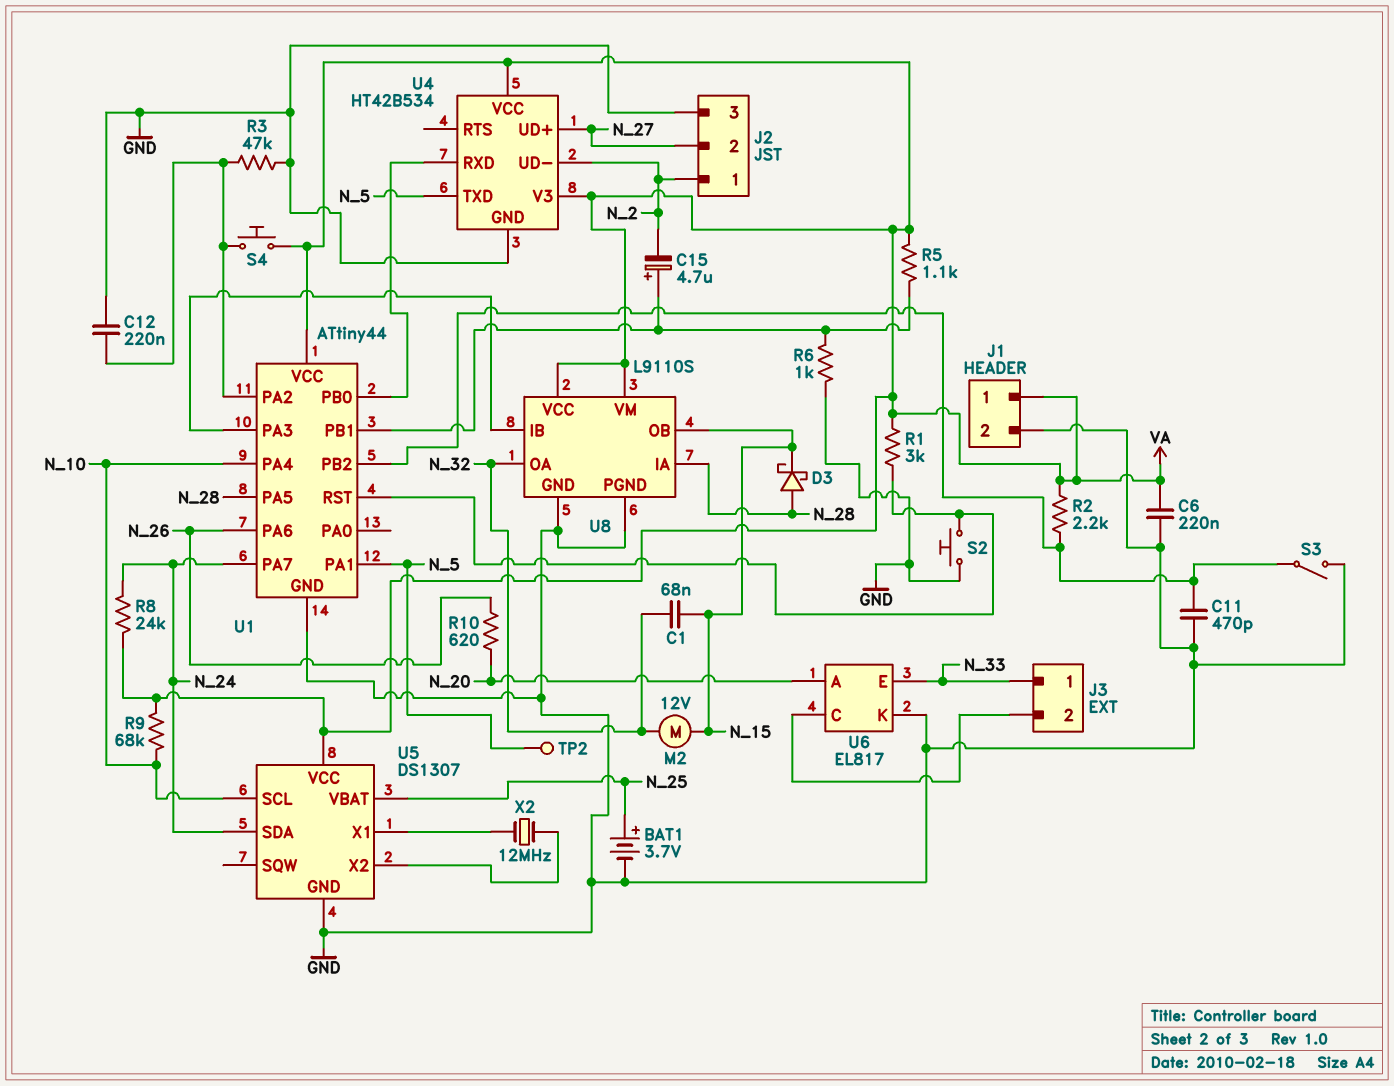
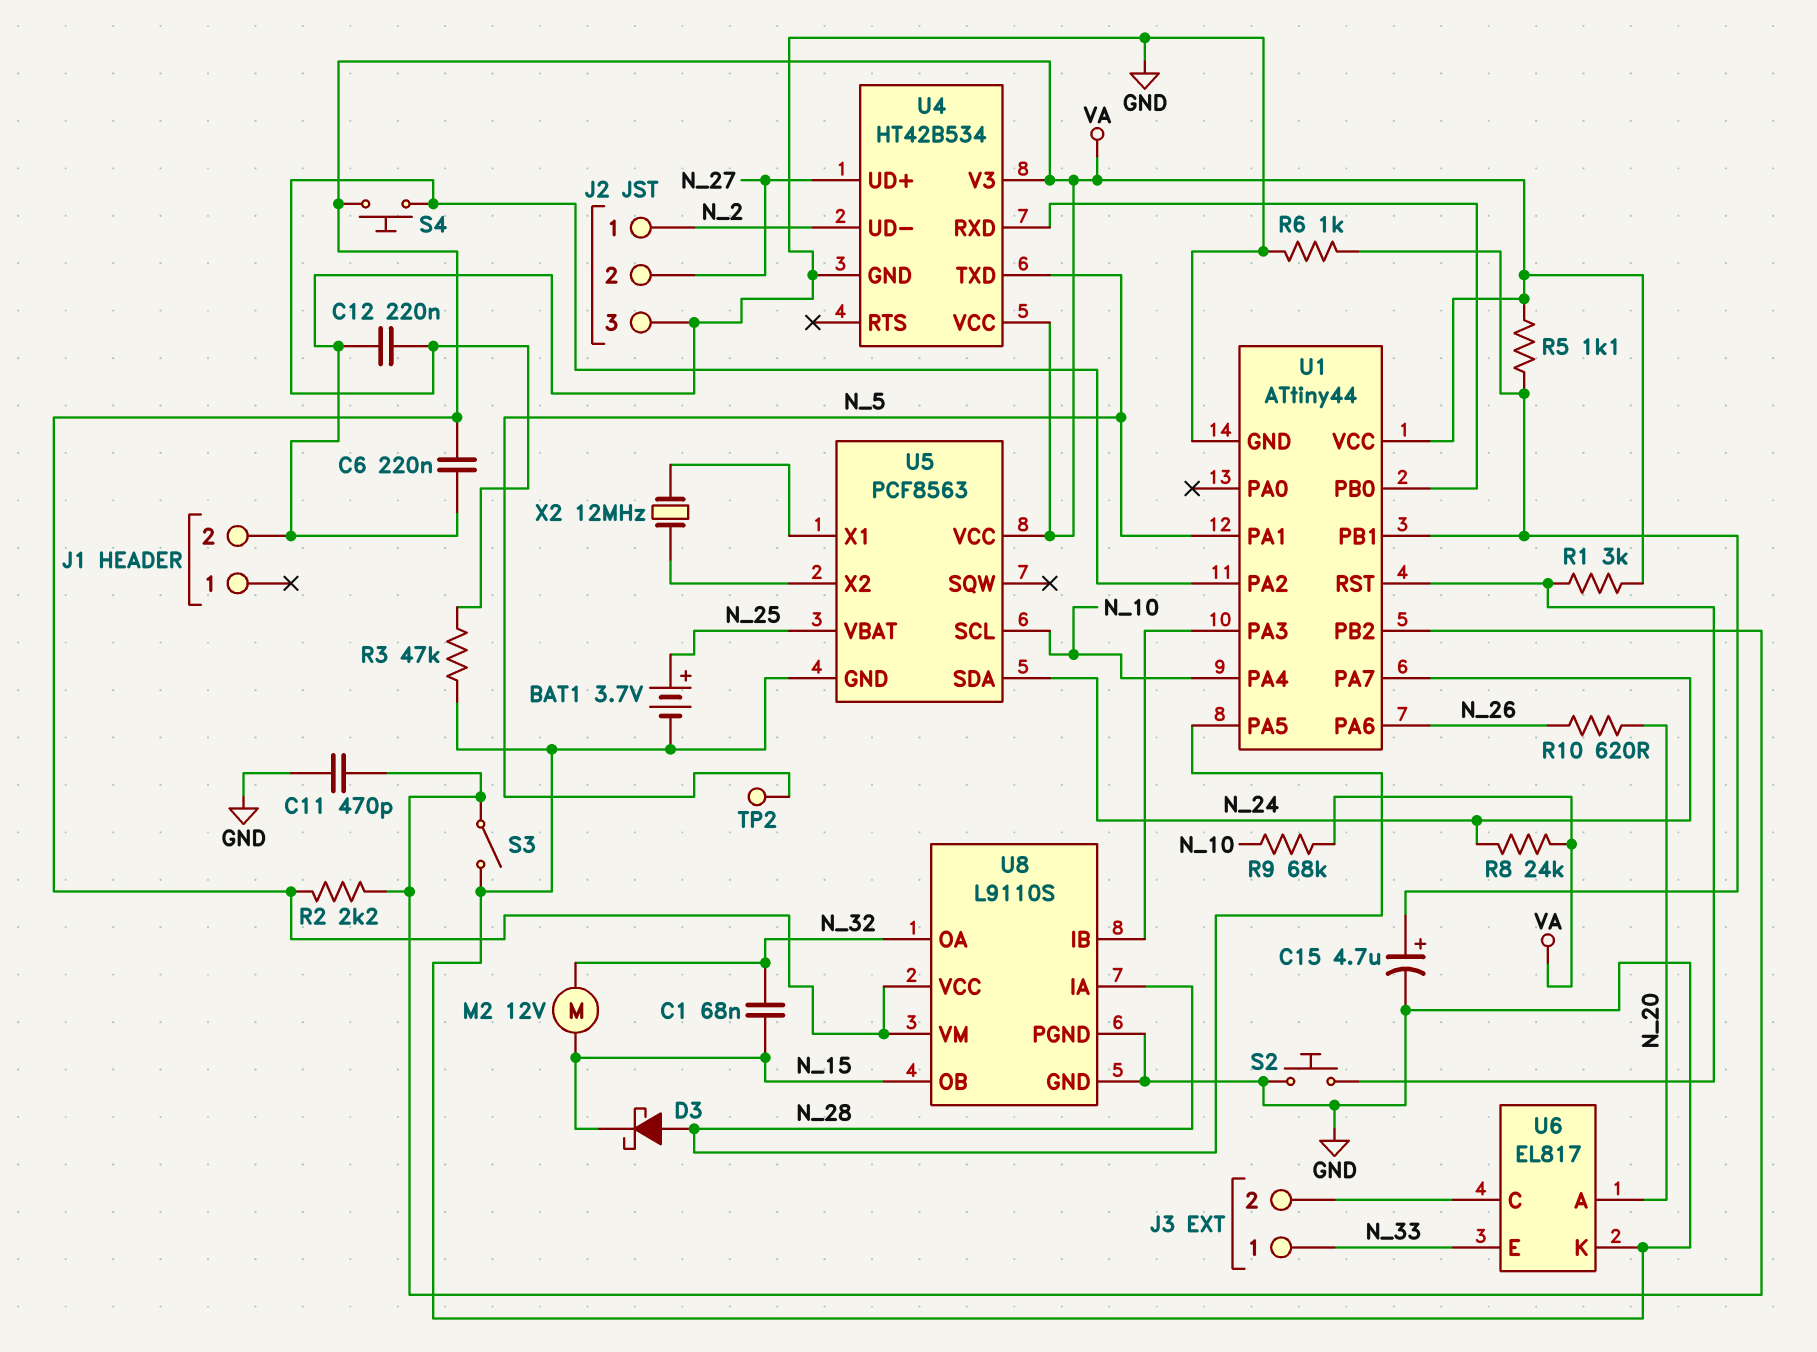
C15: 4.7uF (plus U1/PB1, minus N_2) -> 4.7uF (plus U1/PB1, minus GND)
J1 pin 1: VA -> none
U5: DS1307 -> PCF8563

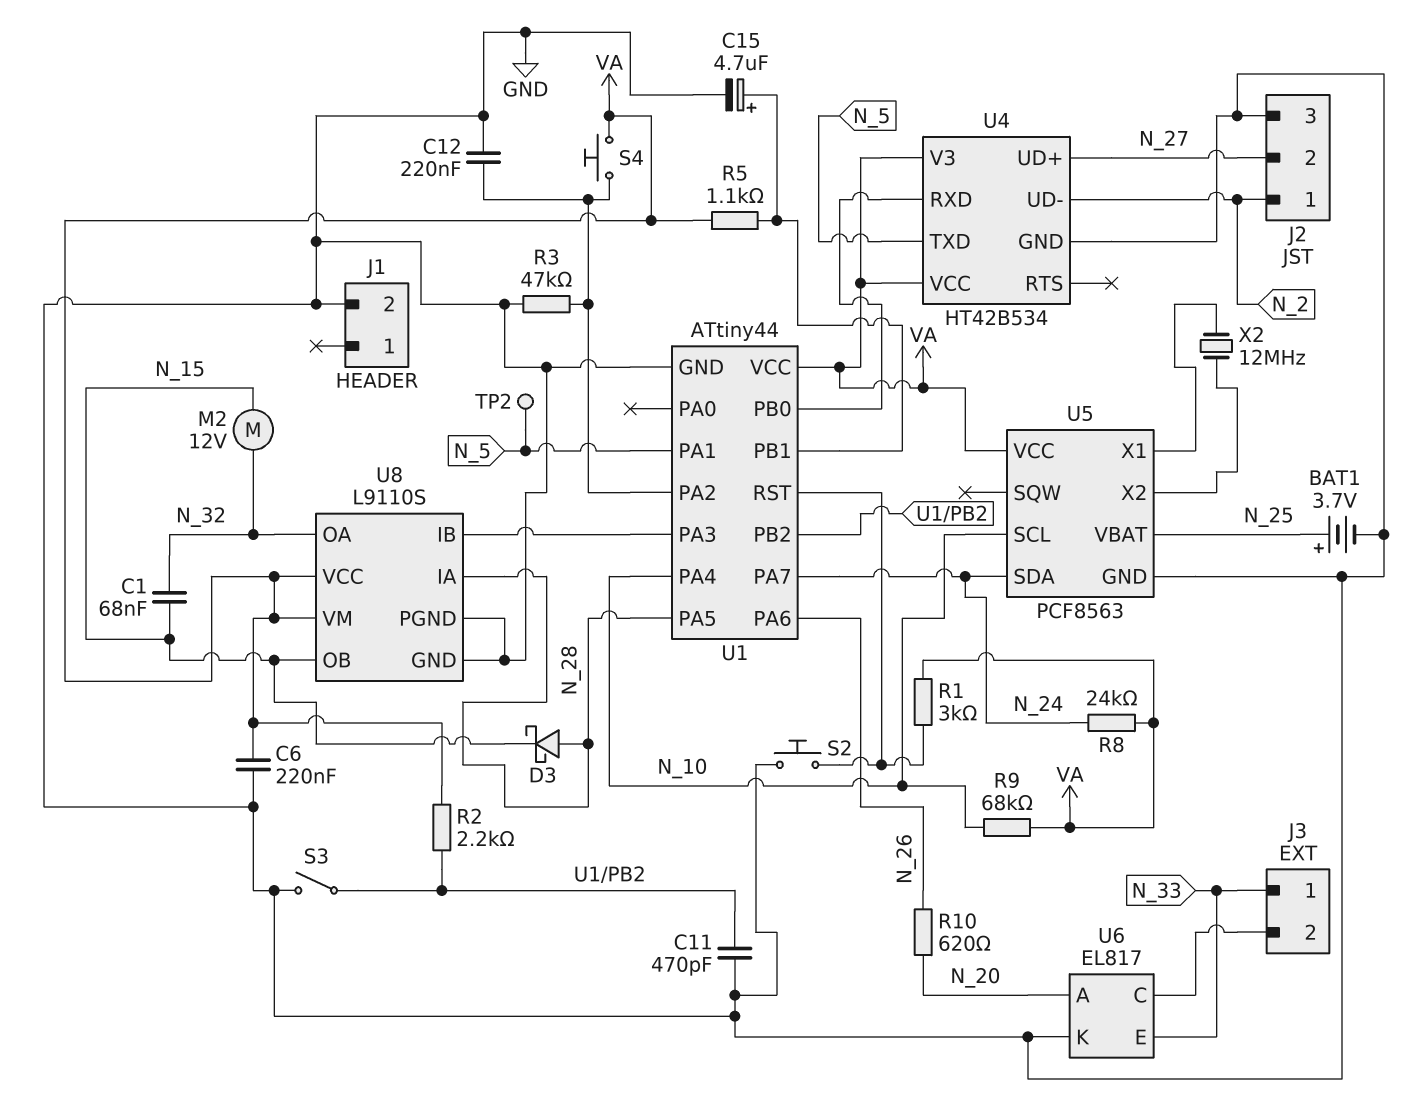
R6: 1k (GND, U1/PB1) -> none

